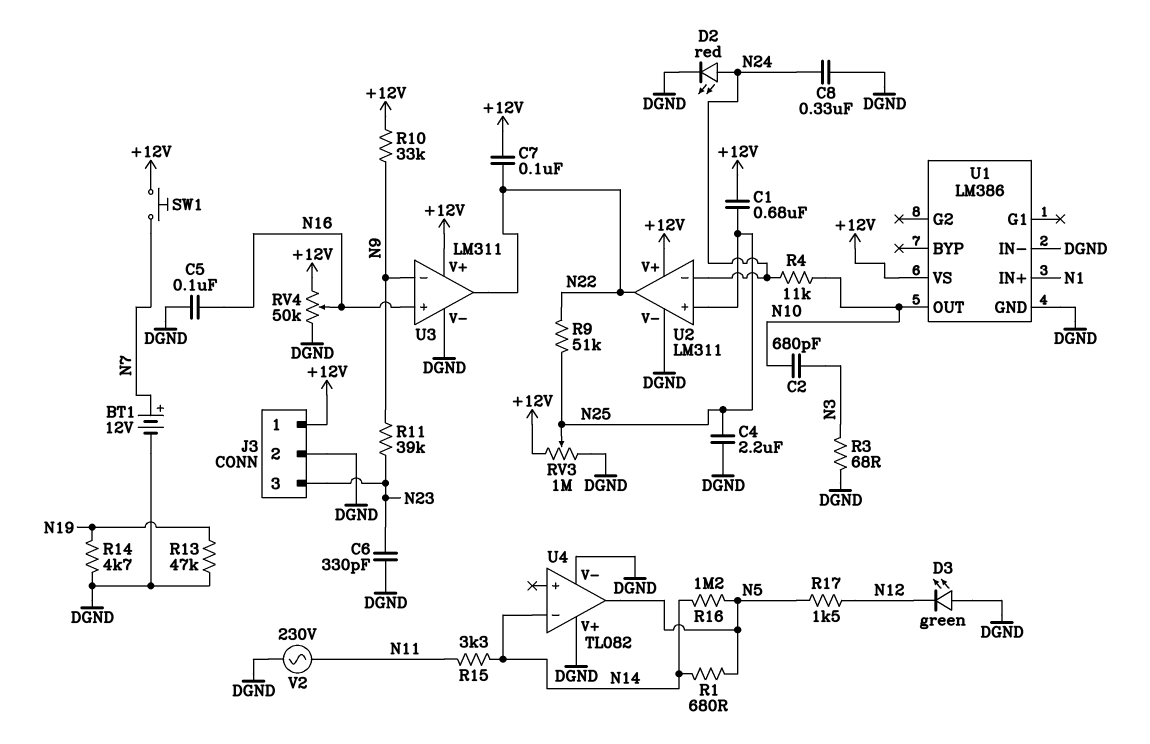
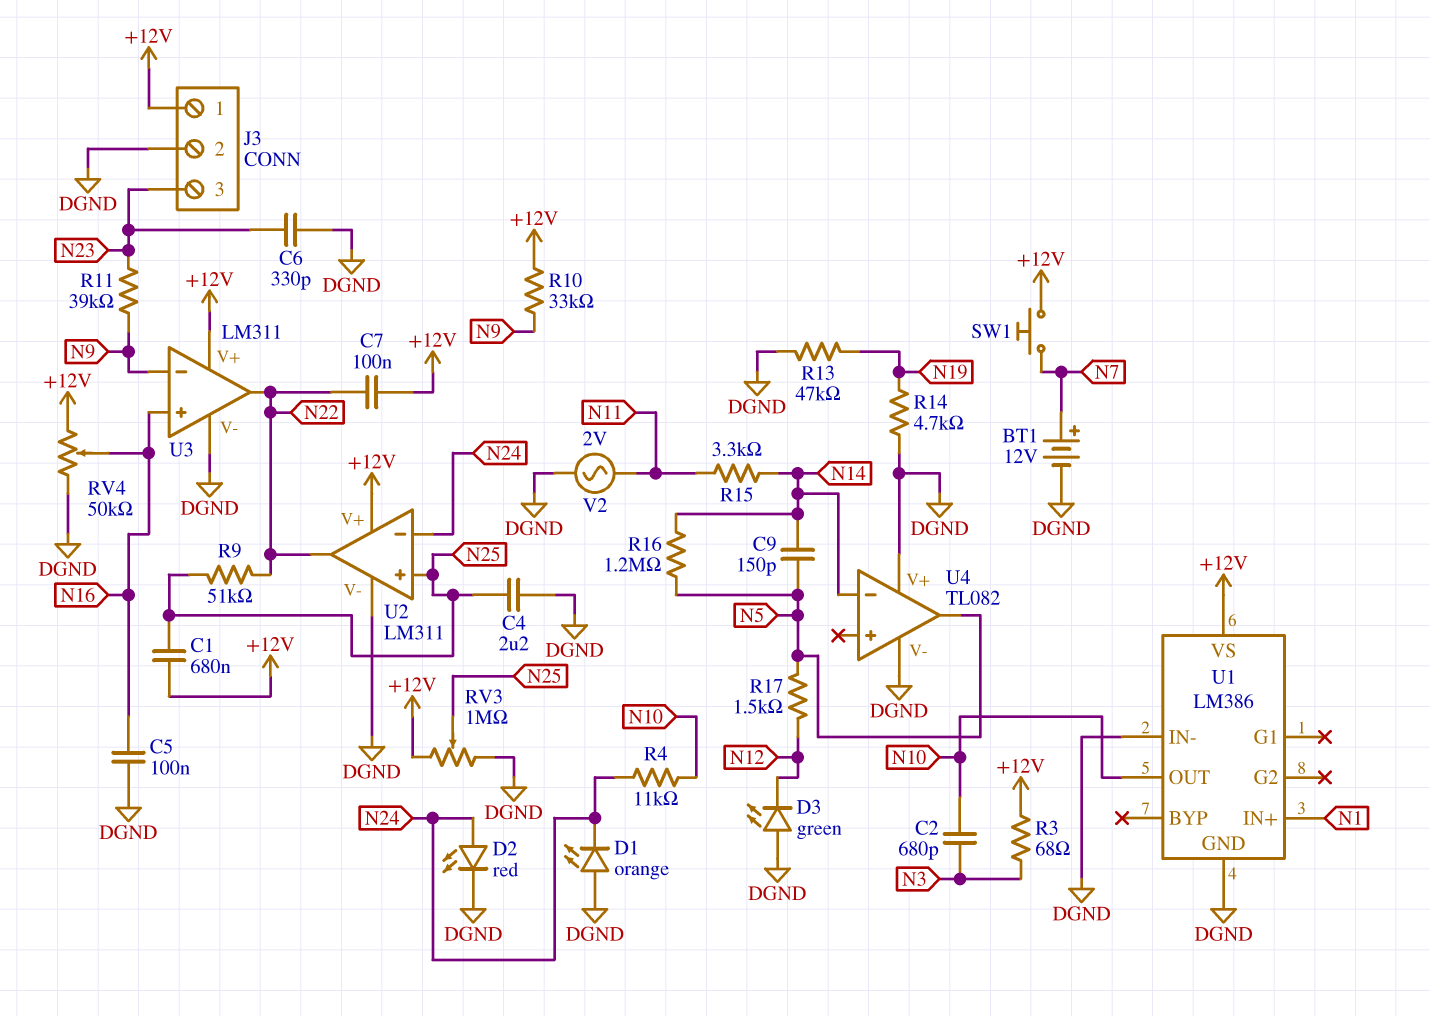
C8: 330nF (DGND, N24) -> none
C9: none -> 150pF (N5, N14)
D1: none -> LED orange (A DGND, K N24)
R1: 680 (N5, N14) -> none
R3: 68 (DGND, N3) -> 68 (+12V, N3)
V2: AC 230V (DGND, N11) -> AC 2V (DGND, N11)

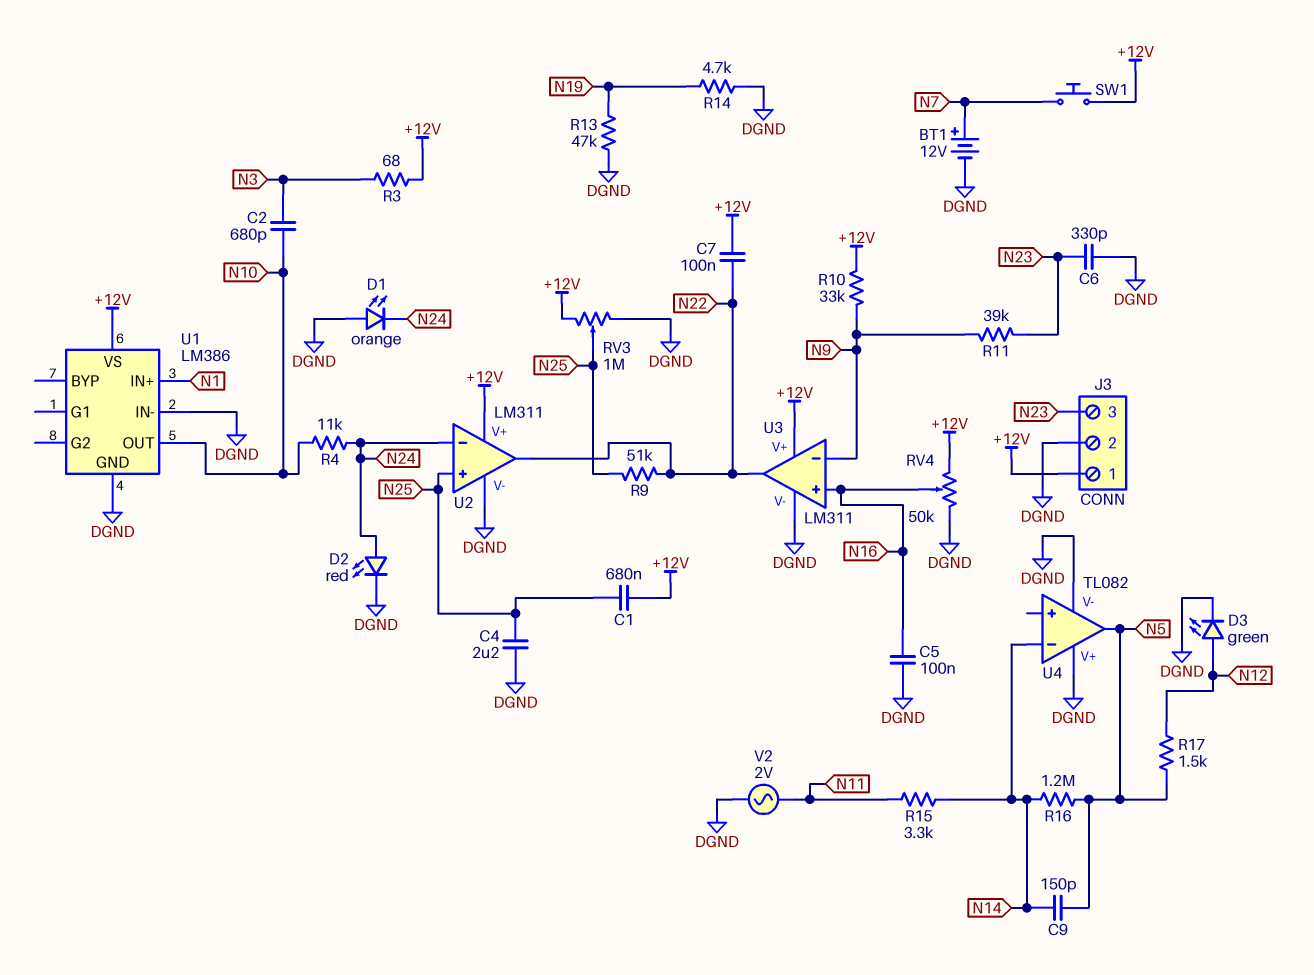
D3: LED green (A DGND, K N12) -> LED green (A N12, K DGND)

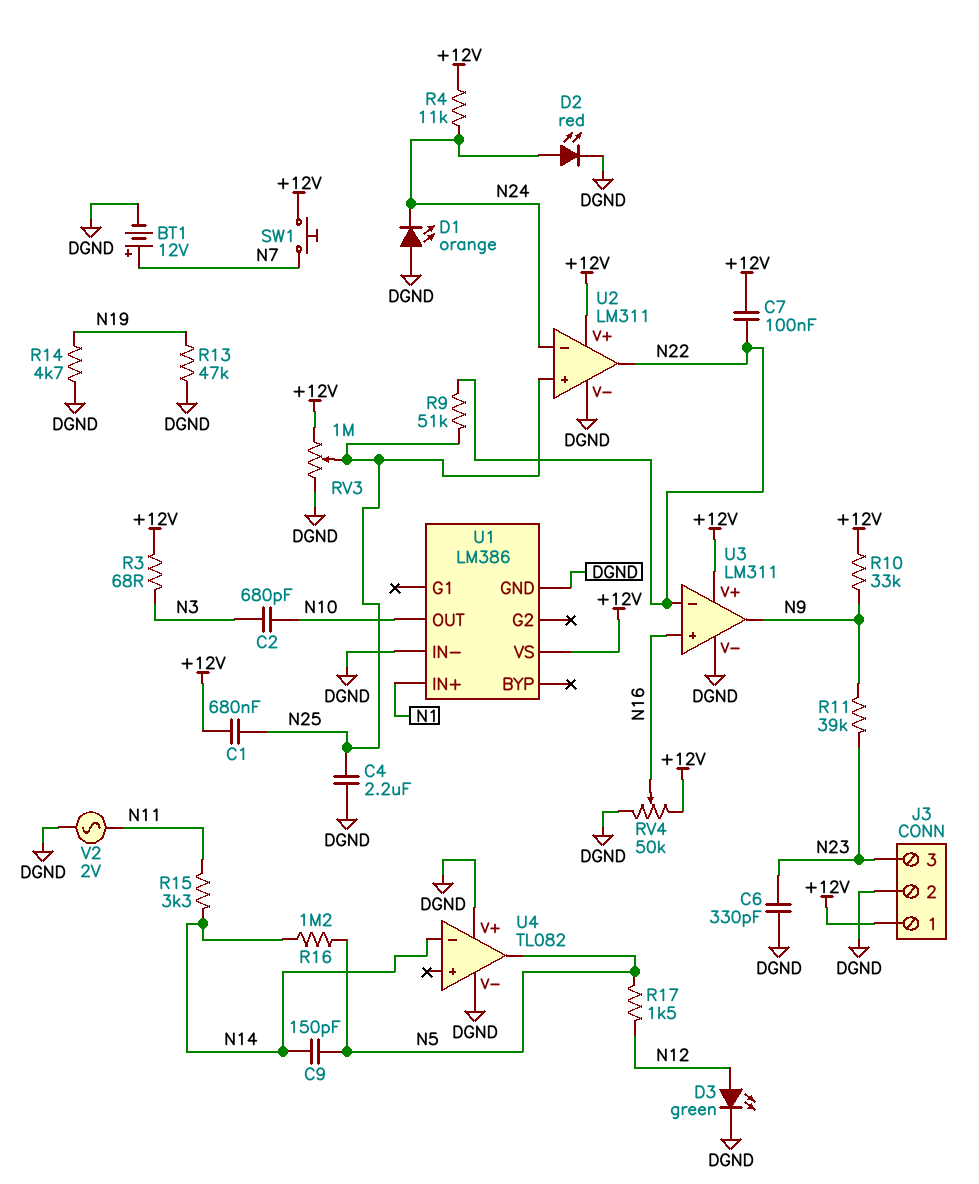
C5: 100nF (DGND, N16) -> none
R4: 11k (N10, N24) -> 11k (+12V, N24)
U3 pin in-: N9 -> N22
U3 pin out: N22 -> N9

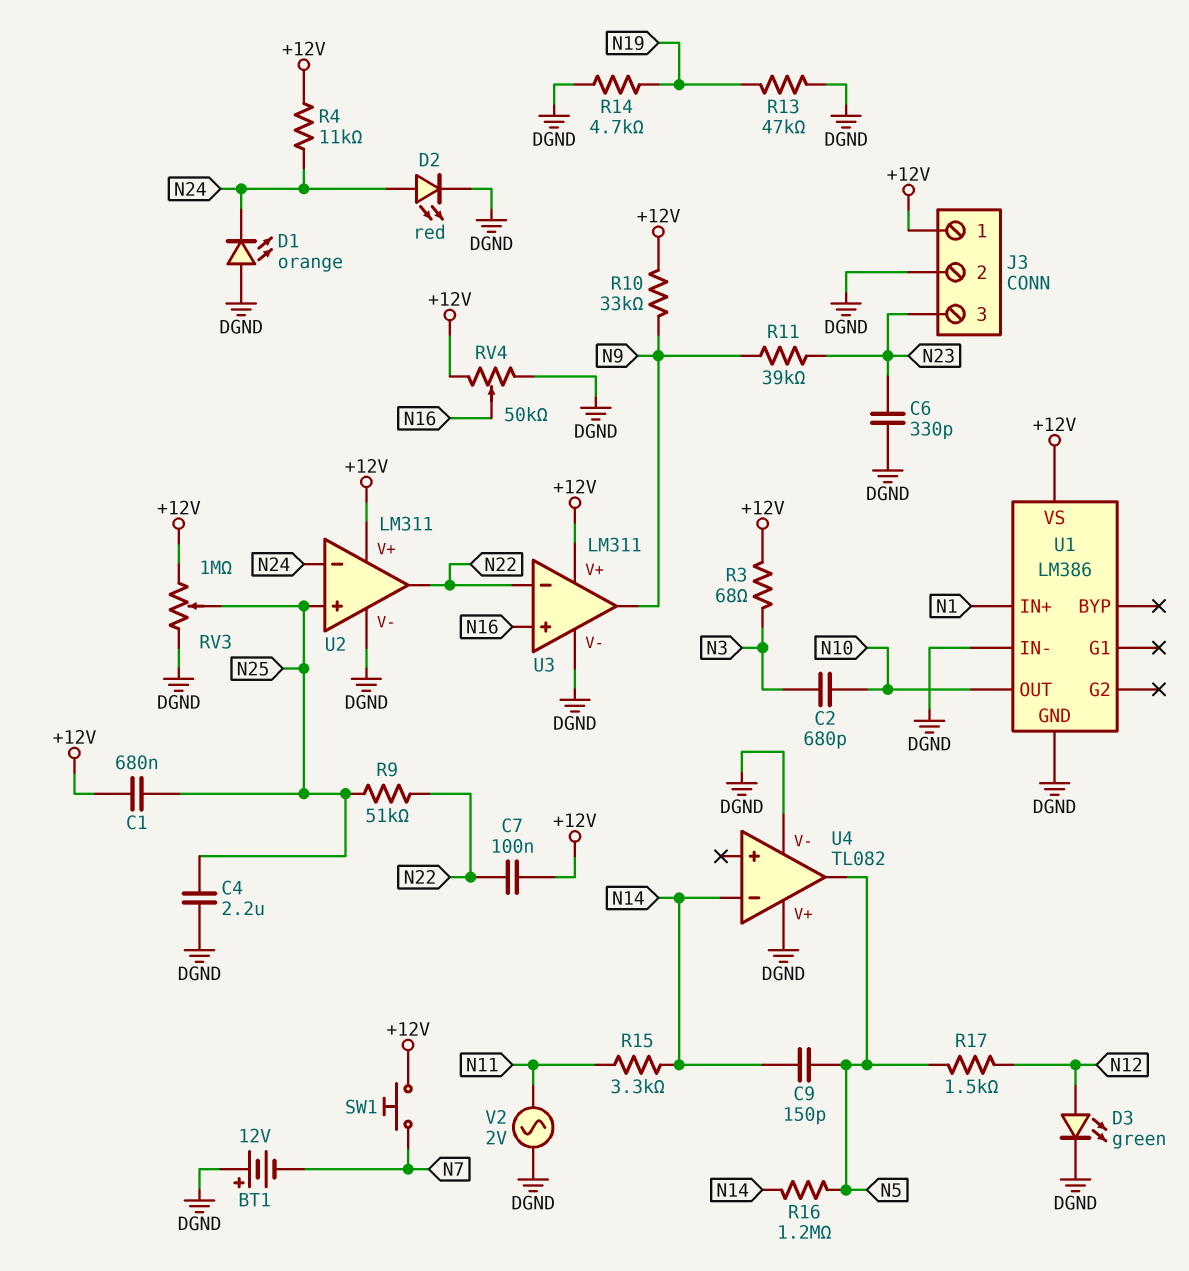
BT1: 12V (plus N7, minus DGND) -> 12V (plus DGND, minus N7)

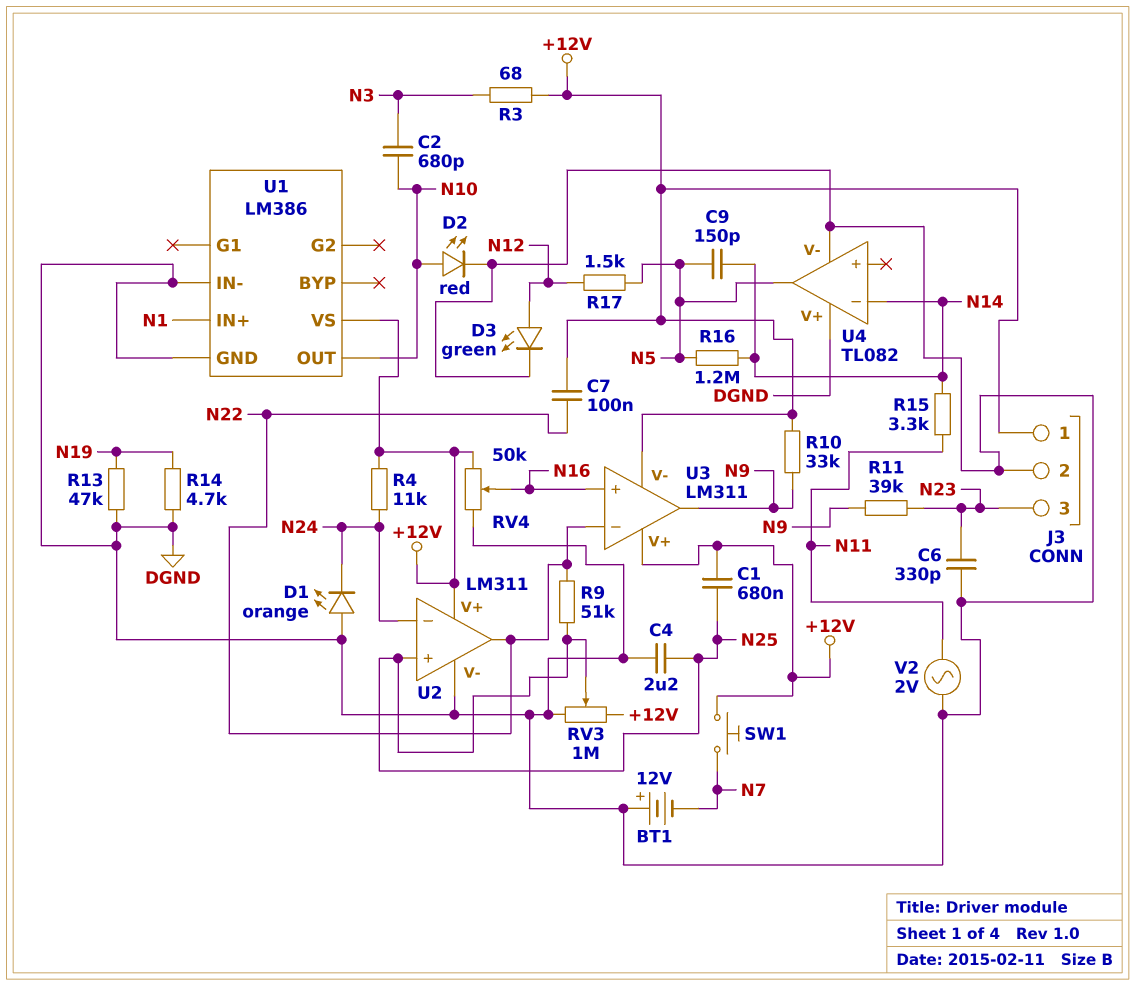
D2: LED red (A N24, K DGND) -> LED red (A N10, K DGND)
U3 pin V-: DGND -> +12V

